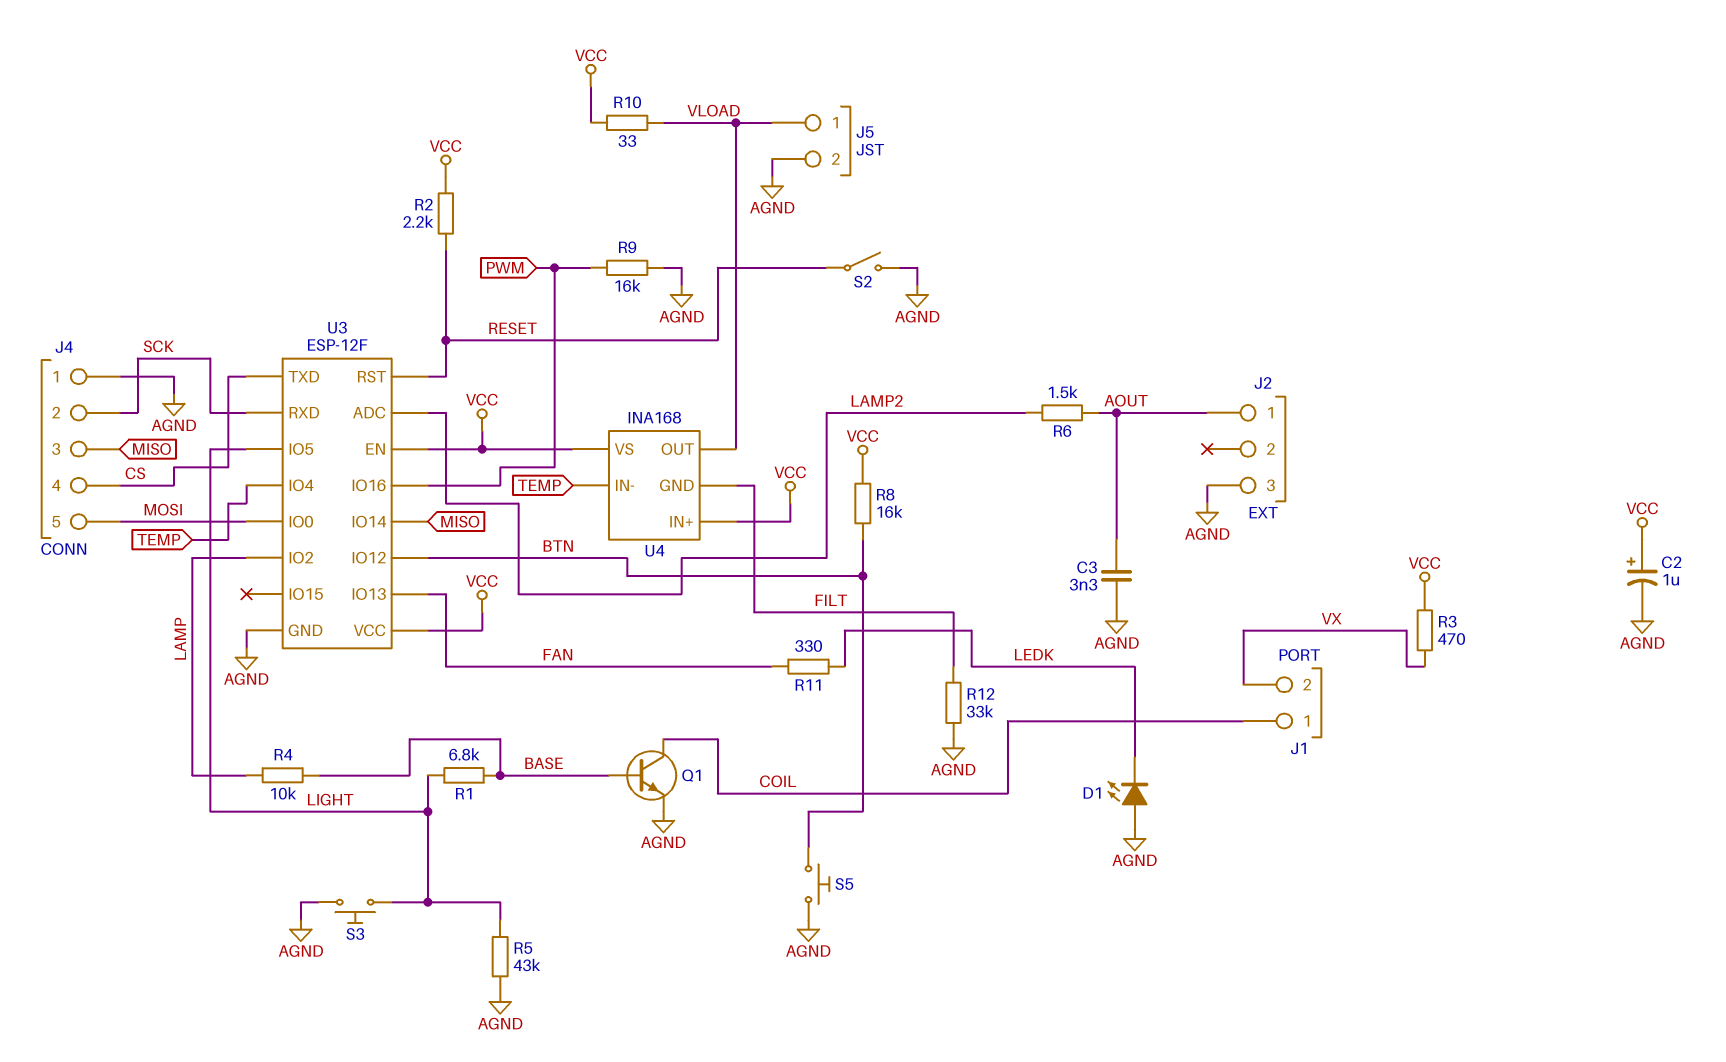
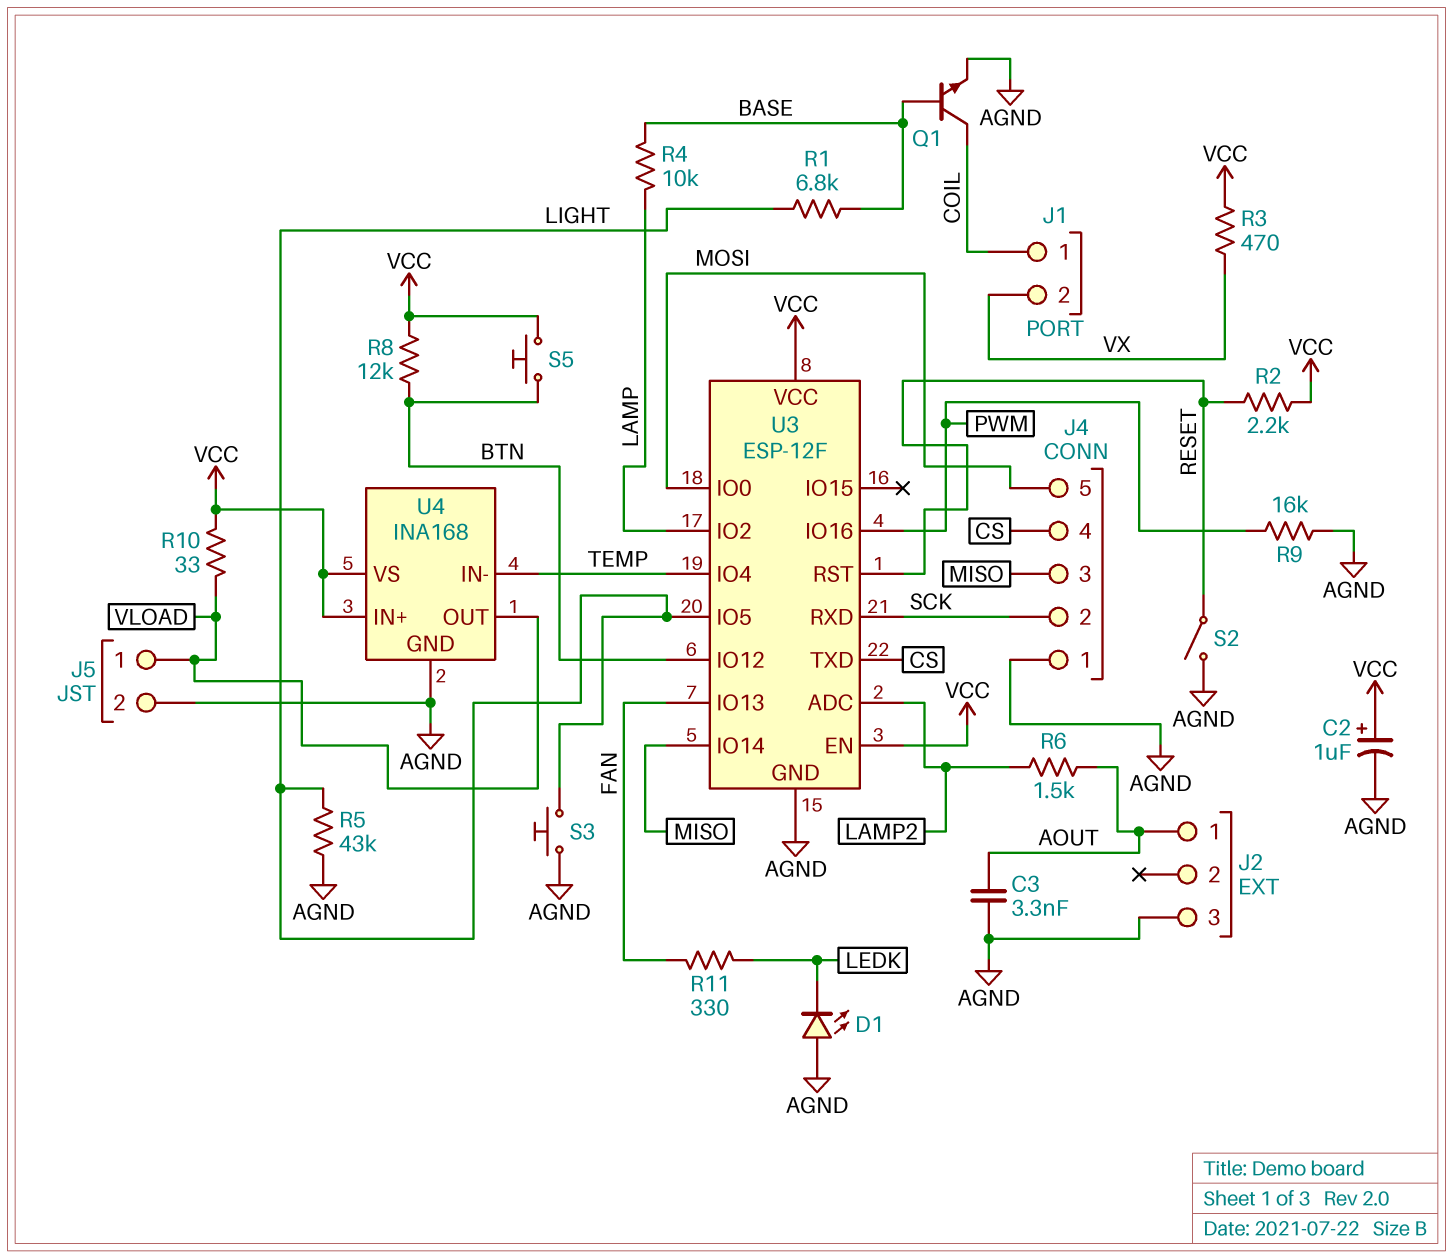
R8: 16k (BTN, VCC) -> 12k (BTN, VCC)
R12: 33k (AGND, FILT) -> none
S5: button (AGND, BTN) -> button (BTN, VCC)
U4 pin GND: FILT -> AGND

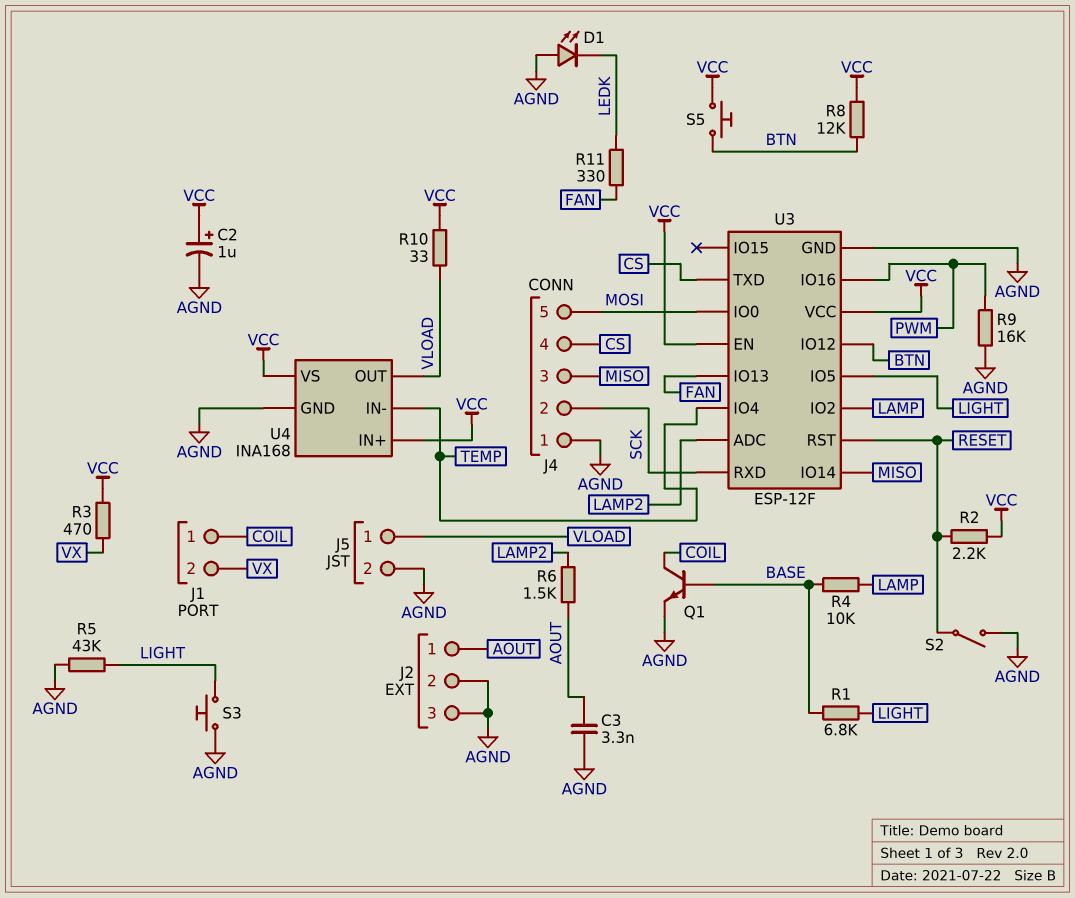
J2 pin 2: none -> AGND

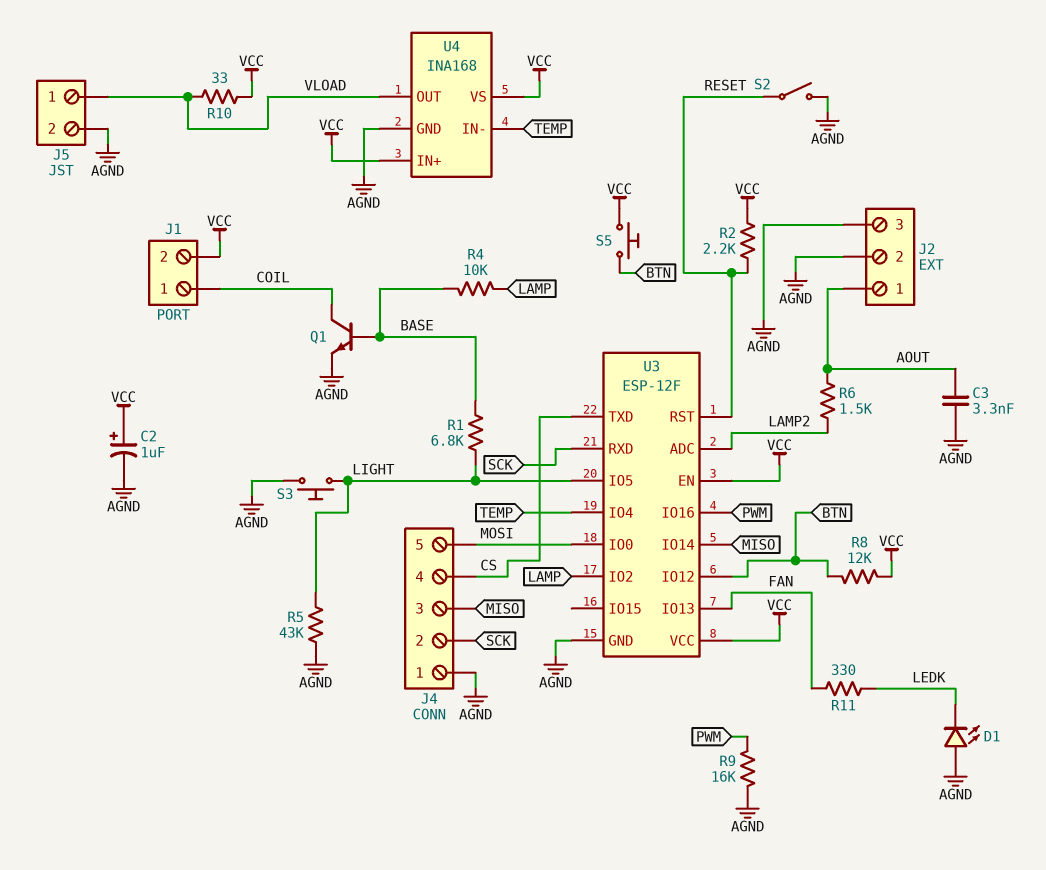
J1 pin 2: VX -> VCC
R3: 470 (VCC, VX) -> none

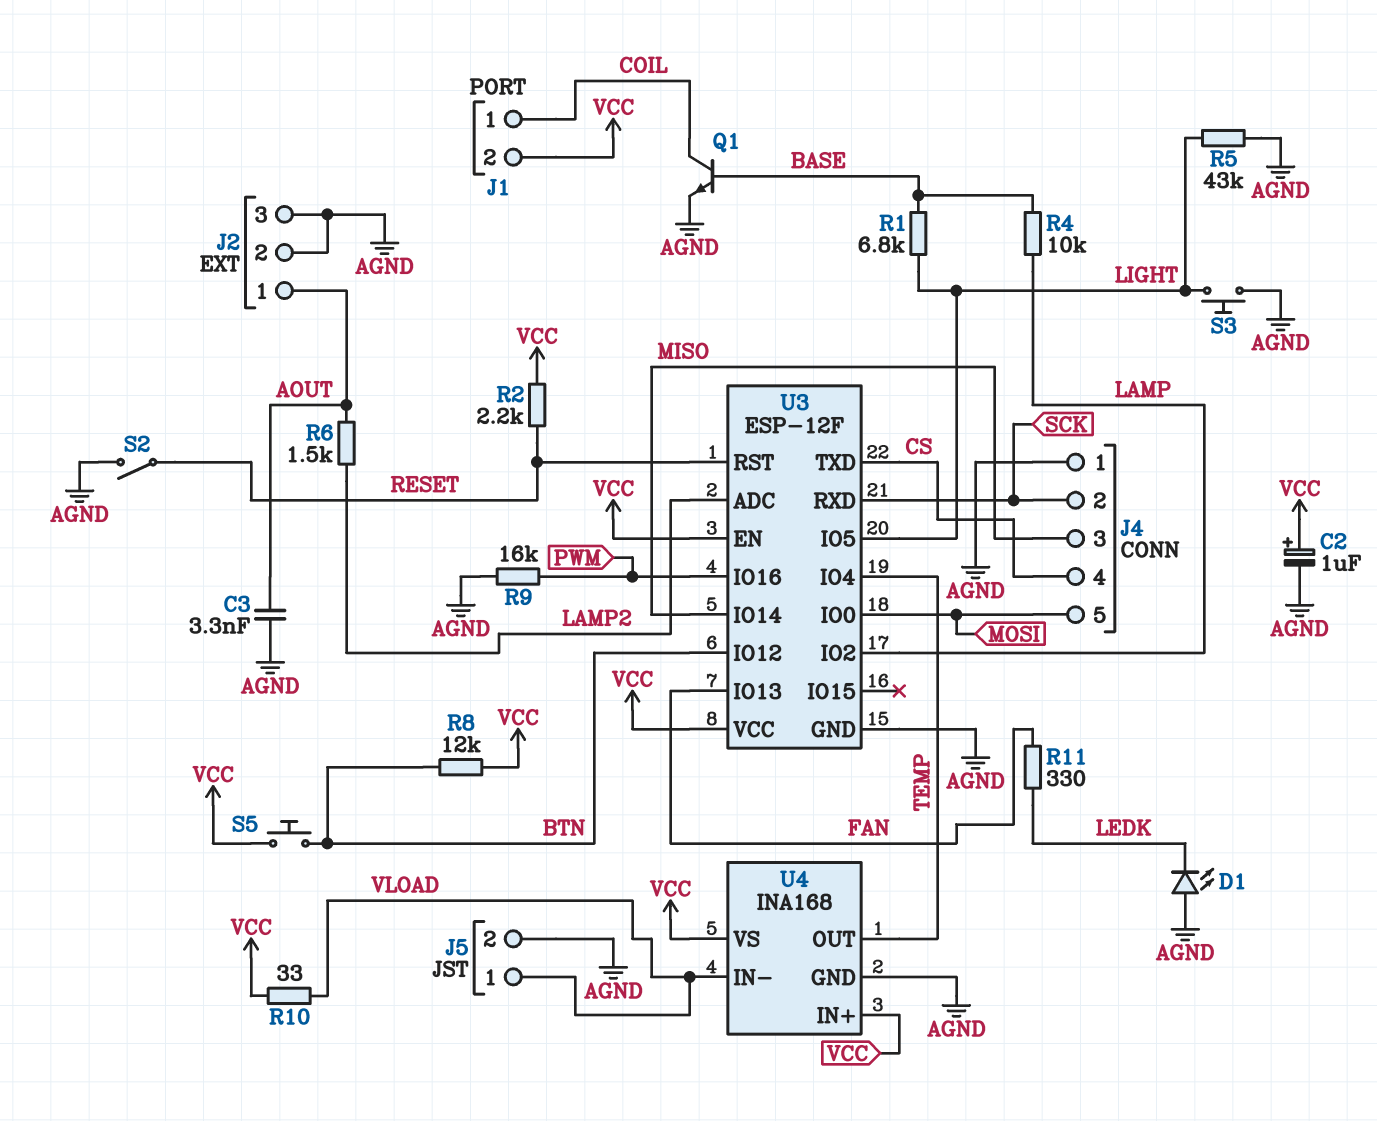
U4 pin IN-: TEMP -> VLOAD
U4 pin OUT: VLOAD -> TEMP

